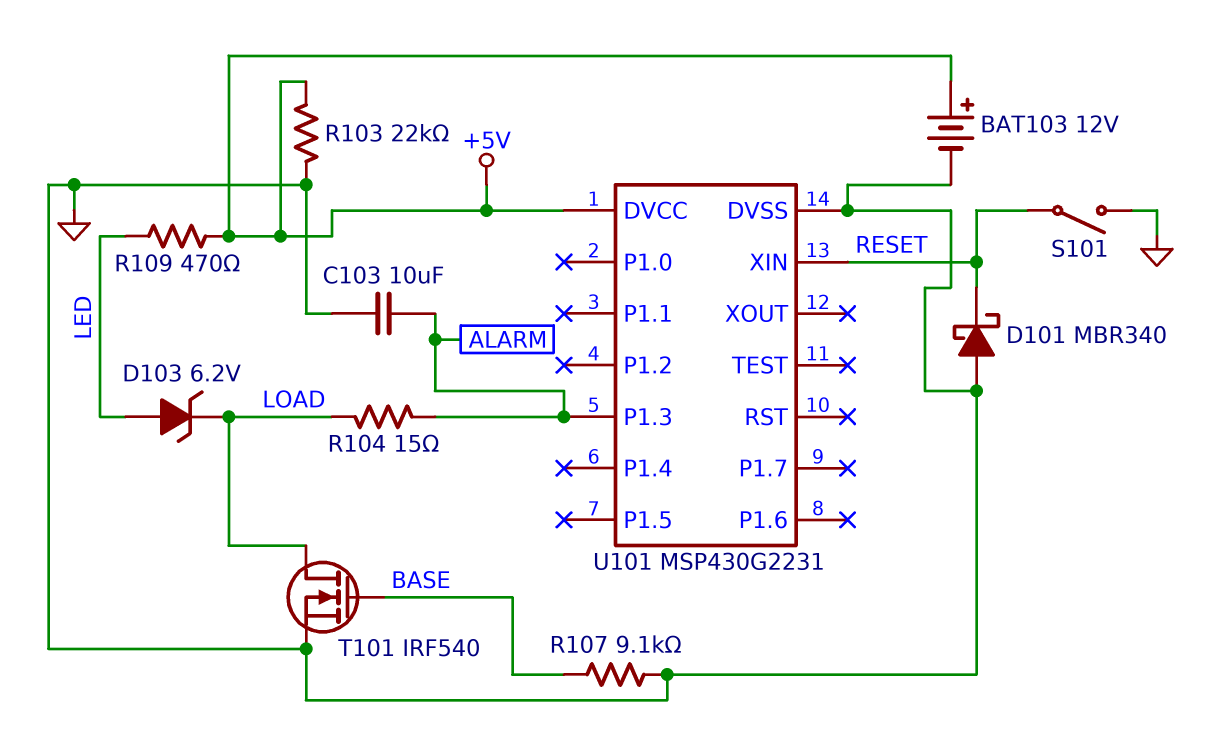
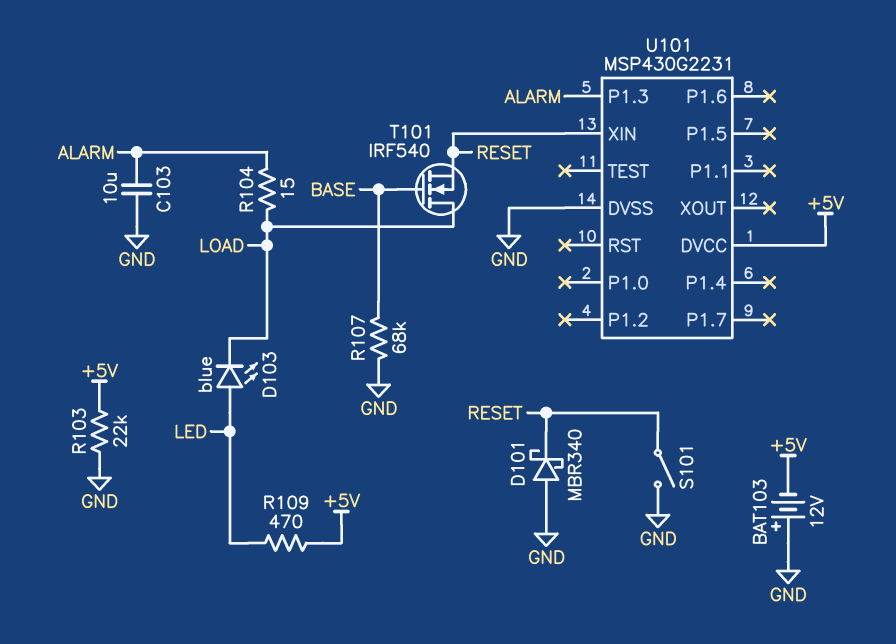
BAT103: 12V (plus +5V, minus GND) -> 12V (plus GND, minus +5V)
D103: zener 6.2V (A LED, K LOAD) -> LED blue (A LED, K LOAD)
R107: 9.1k (BASE, GND) -> 68k (BASE, GND)
T101: NMOS IRF540 (G BASE, D LOAD, S GND) -> NMOS IRF540 (G BASE, D LOAD, S RESET)

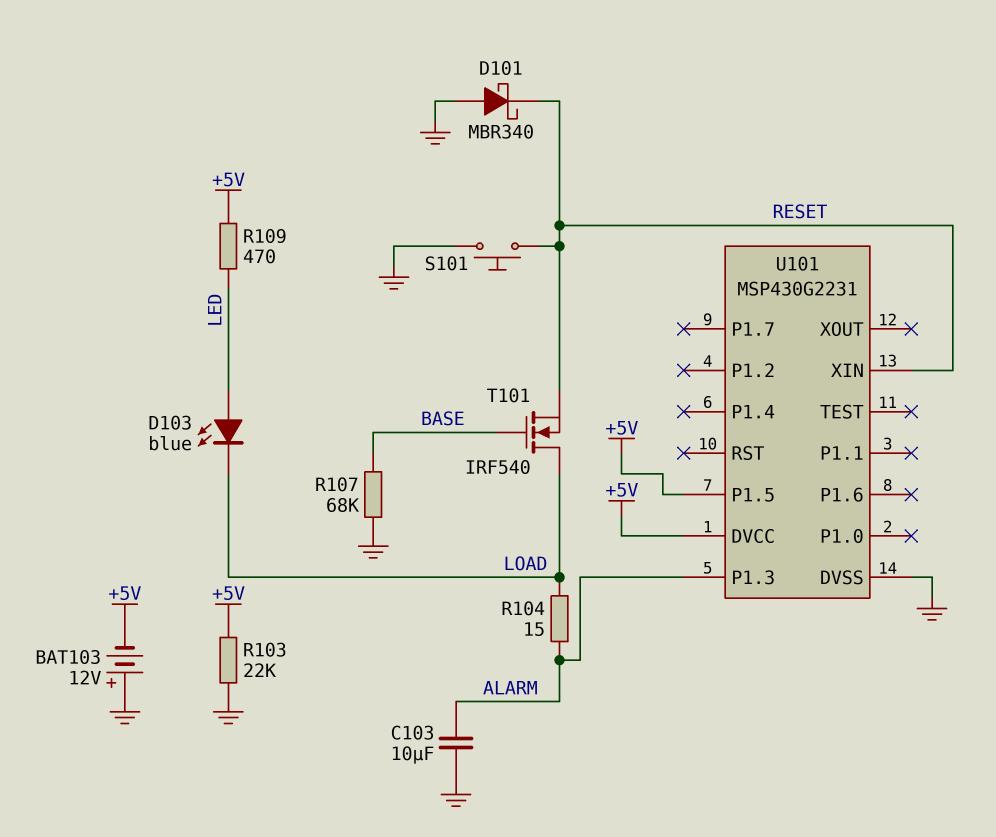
S101: switch (GND, RESET) -> button (GND, RESET)
U101 pin P1.5: none -> +5V

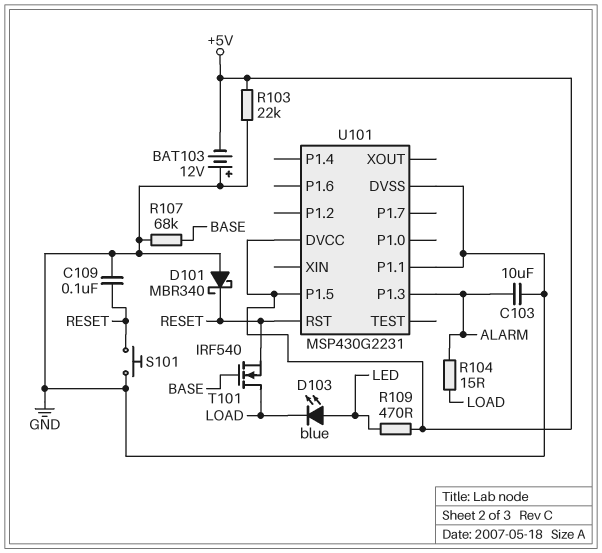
C109: none -> 100nF (GND, RESET)
U101 pin P1.1: none -> GND
U101 pin RST: none -> RESET
U101 pin XIN: RESET -> none

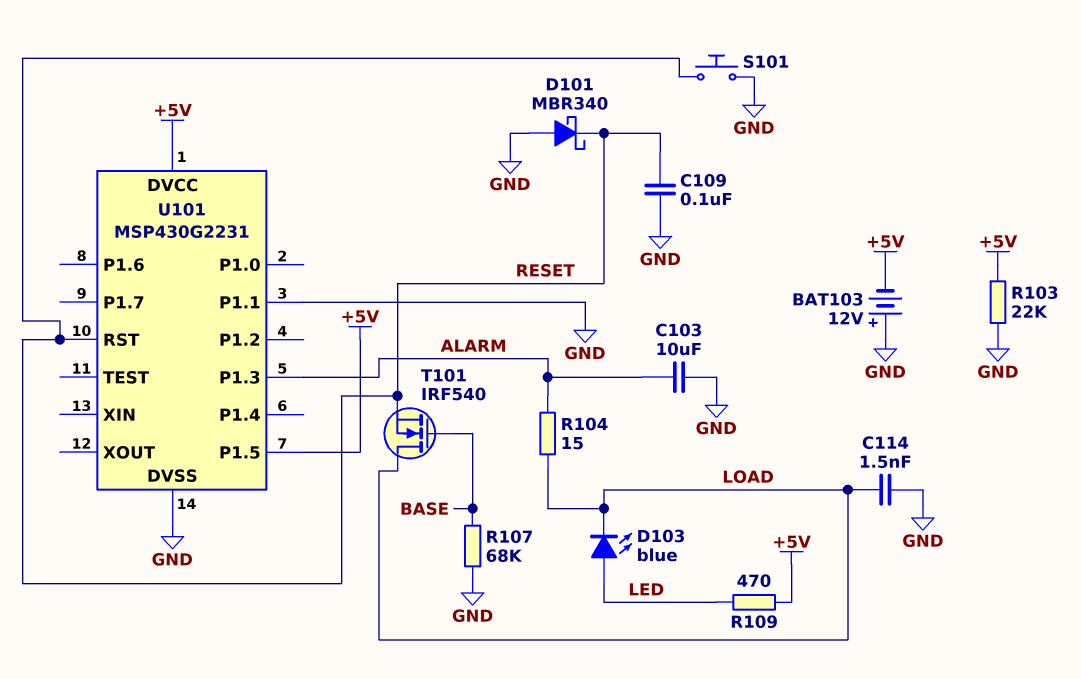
C114: none -> 1.5nF (GND, LOAD)

